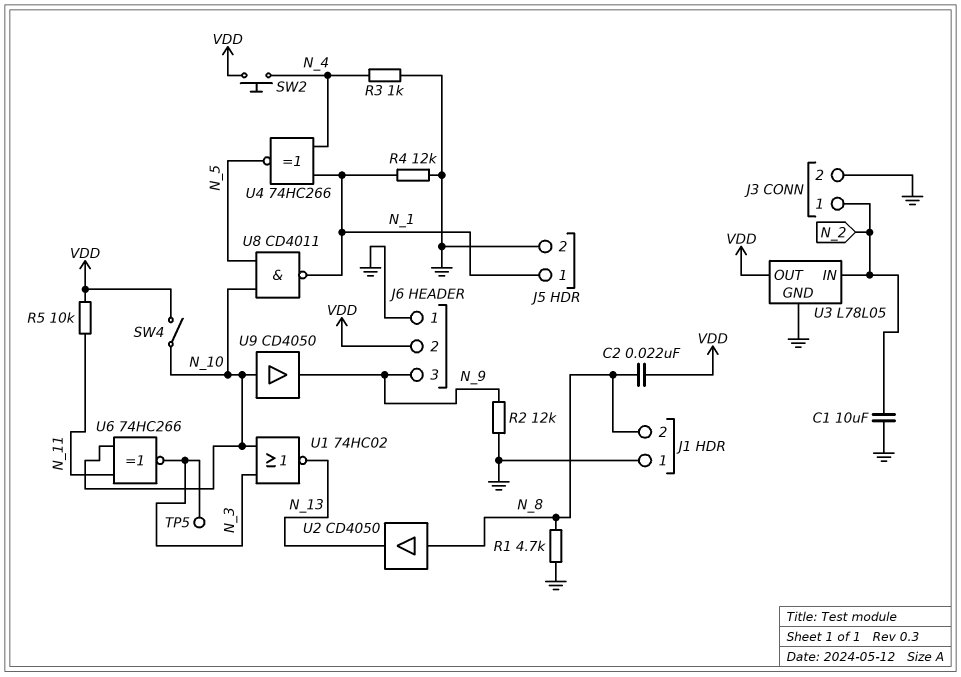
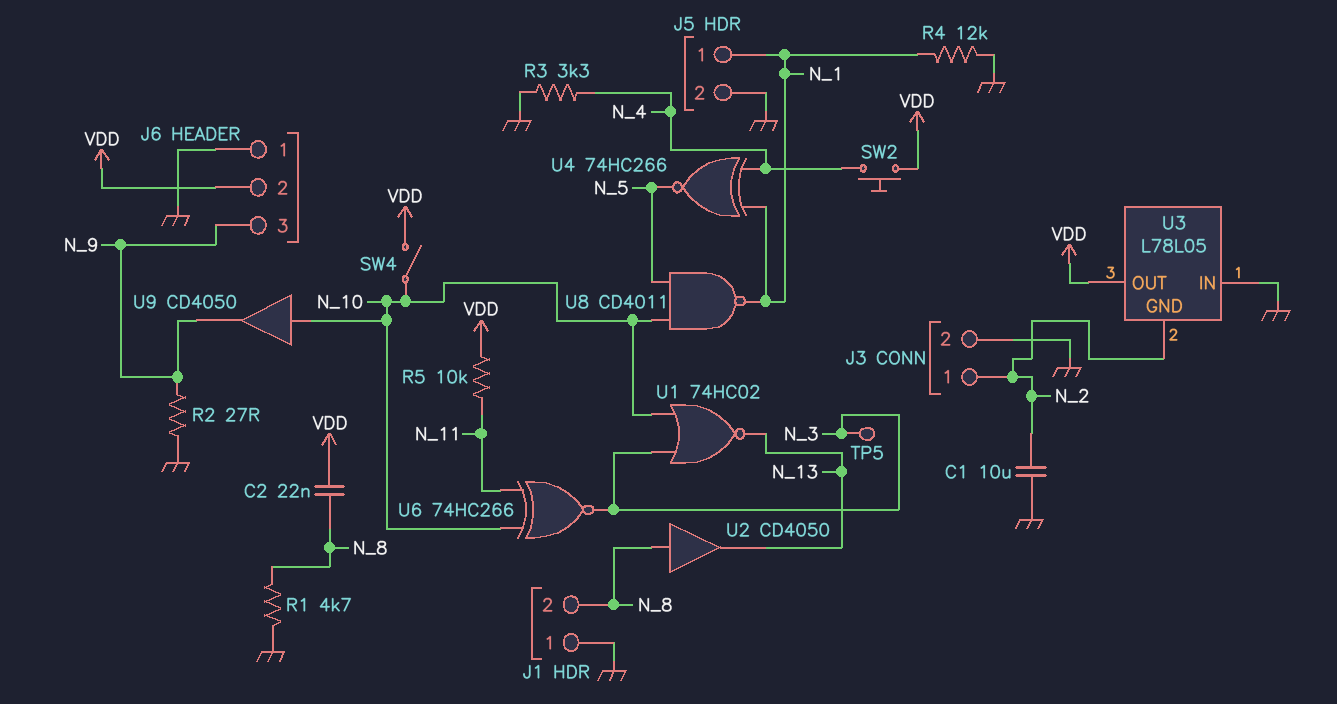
R2: 12k (GND, N_9) -> 27 (GND, N_9)
R3: 1k (GND, N_4) -> 3.3k (GND, N_4)
U3 pin GND: GND -> N_2
U3 pin IN: N_2 -> GND

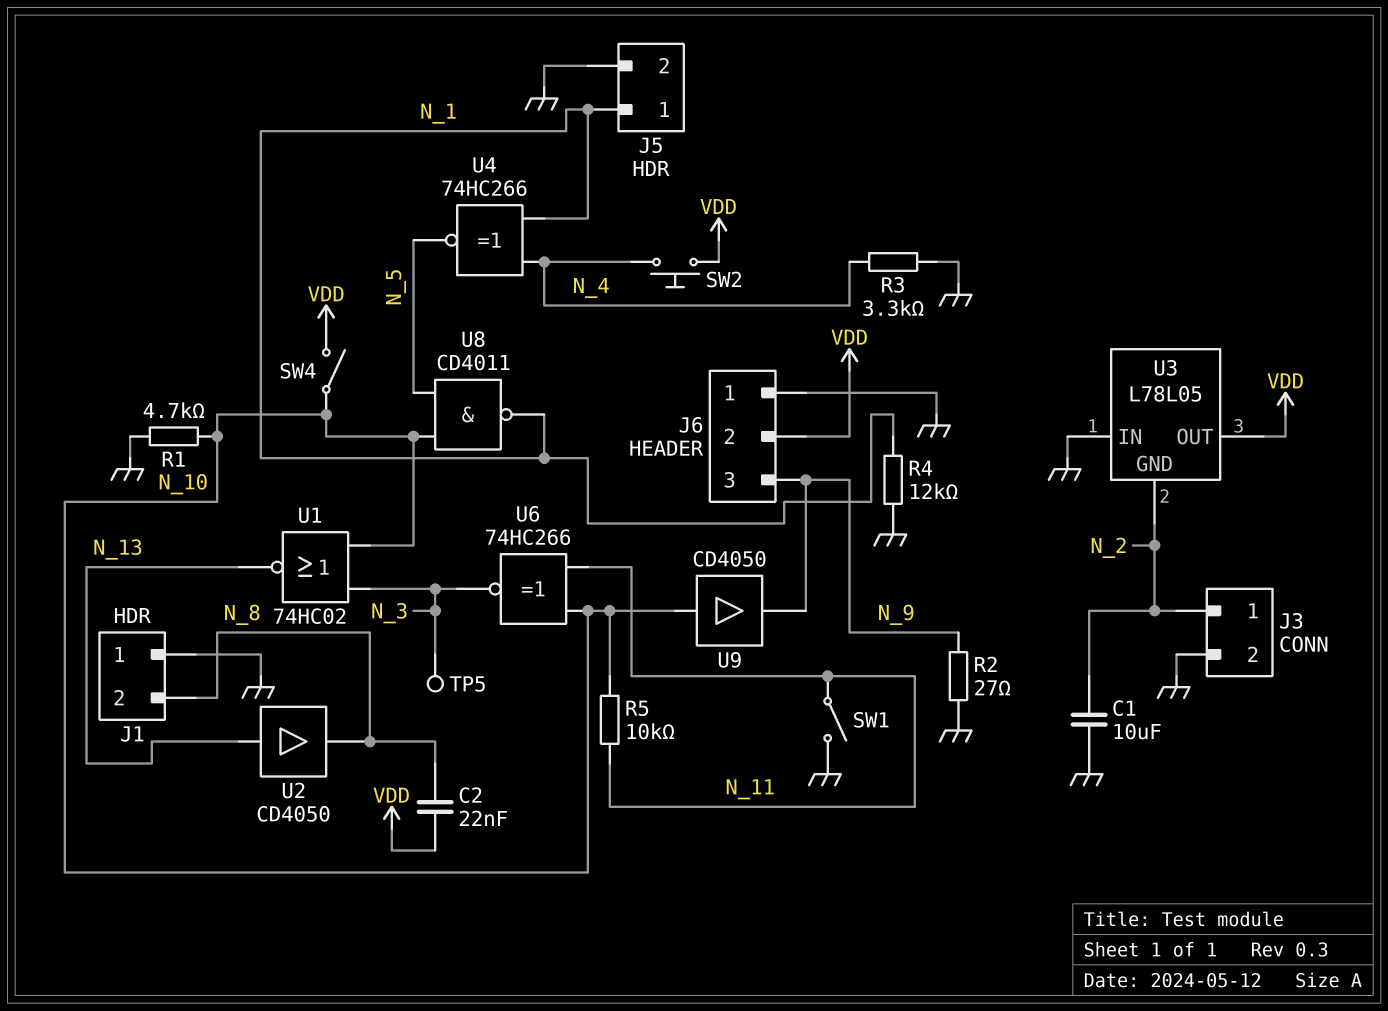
R1: 4.7k (GND, N_8) -> 4.7k (GND, N_10)
R5: 10k (N_11, VDD) -> 10k (N_10, N_11)
SW1: none -> switch (GND, N_11)
U2: buffer CD4050 (in N_8, out N_13) -> buffer CD4050 (in N_13, out N_8)

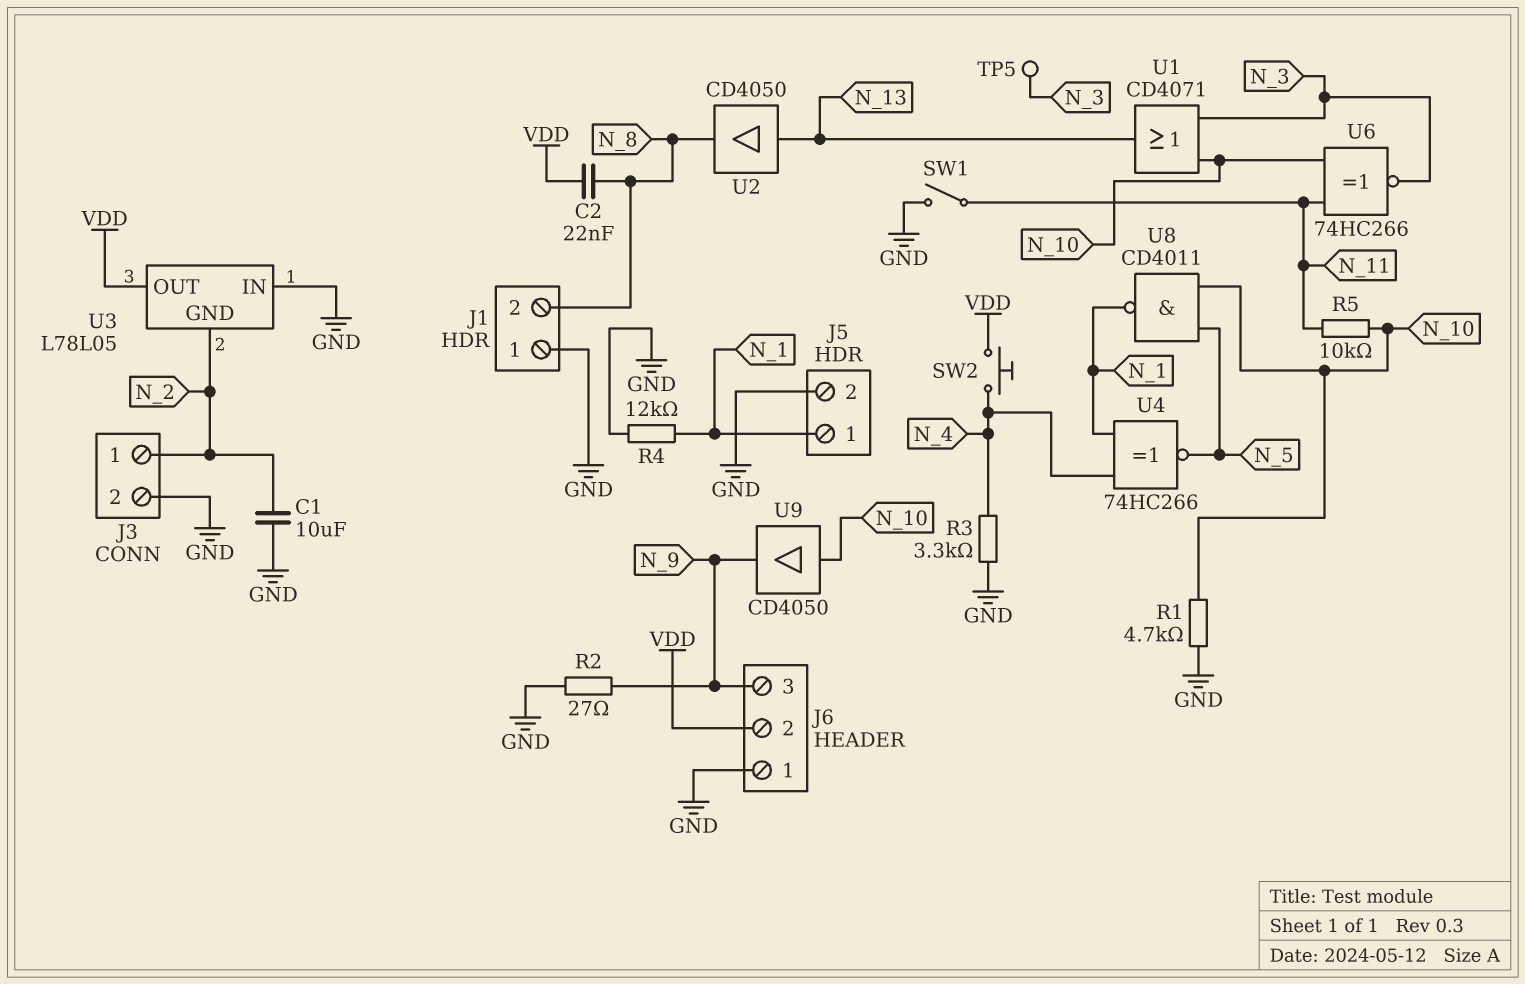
SW4: switch (N_10, VDD) -> none
U1: NOR 74HC02 (in N_3, in N_10, out N_13) -> OR CD4071 (in N_3, in N_10, out N_13)

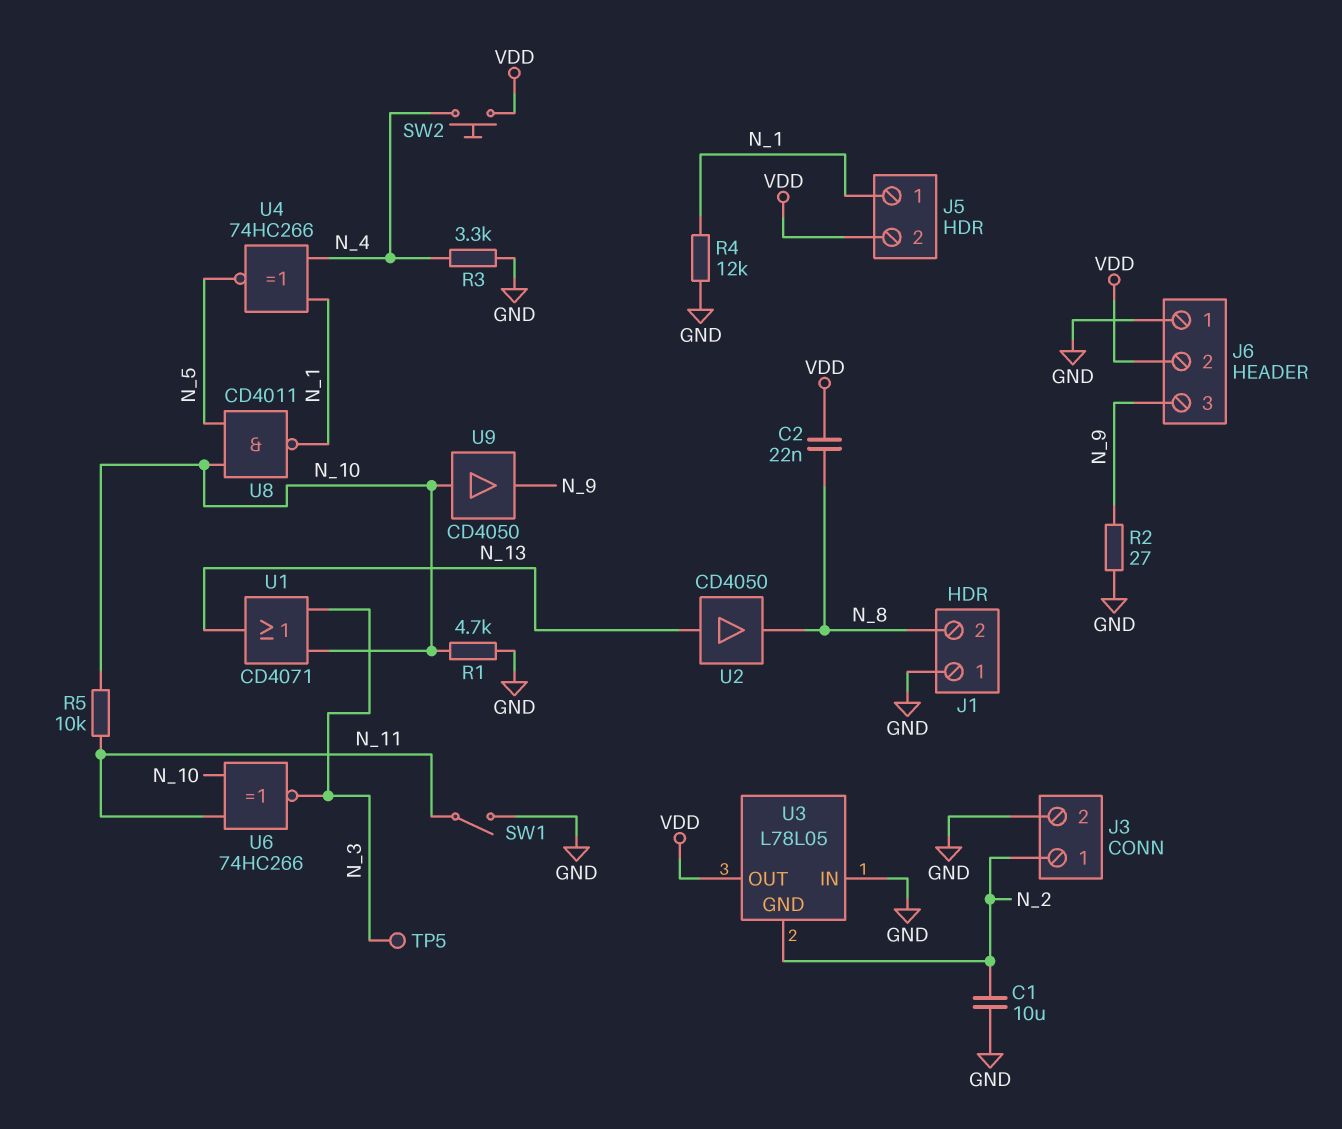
J5 pin 2: GND -> VDD

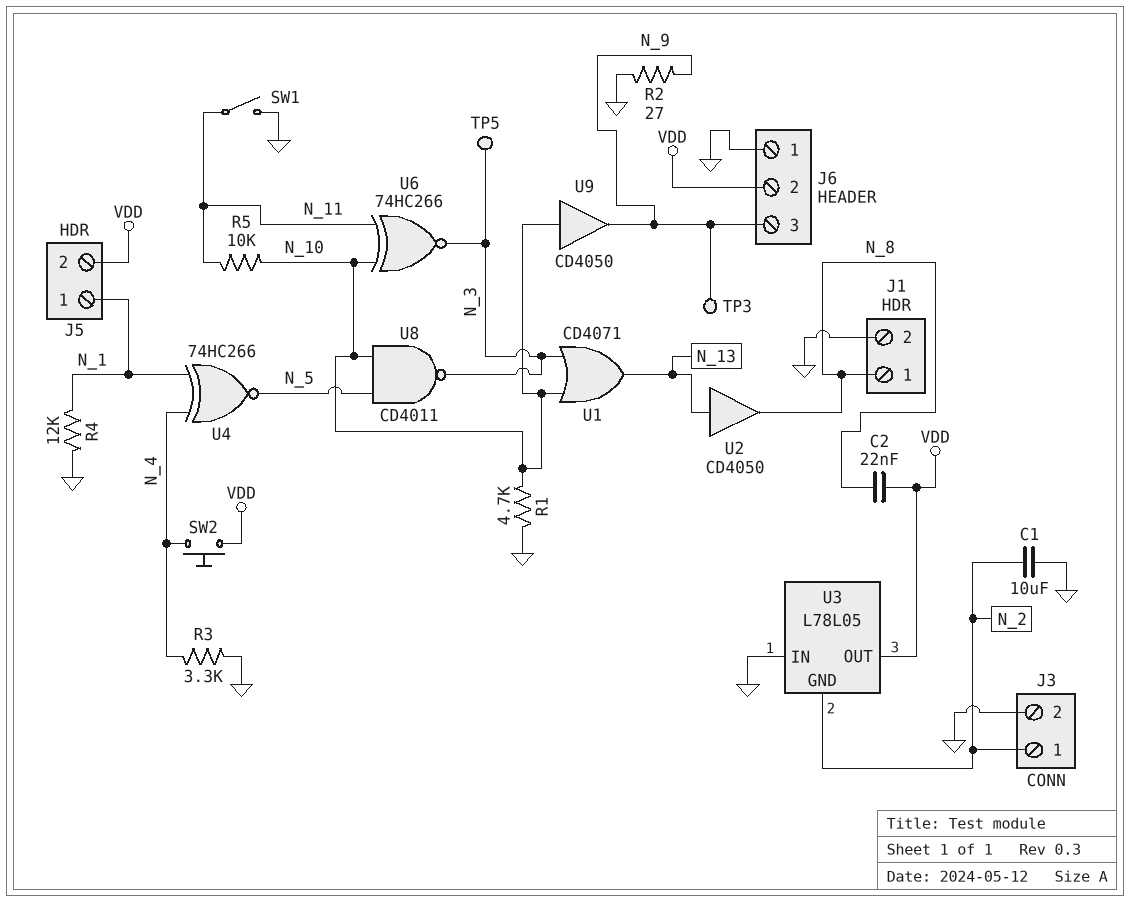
J1 pin 1: GND -> N_8
J1 pin 2: N_8 -> GND
TP3: none -> test point (N_9)
U8: NAND CD4011 (in N_5, in N_10, out N_1) -> NAND CD4011 (in N_5, in N_10, out N_3)

